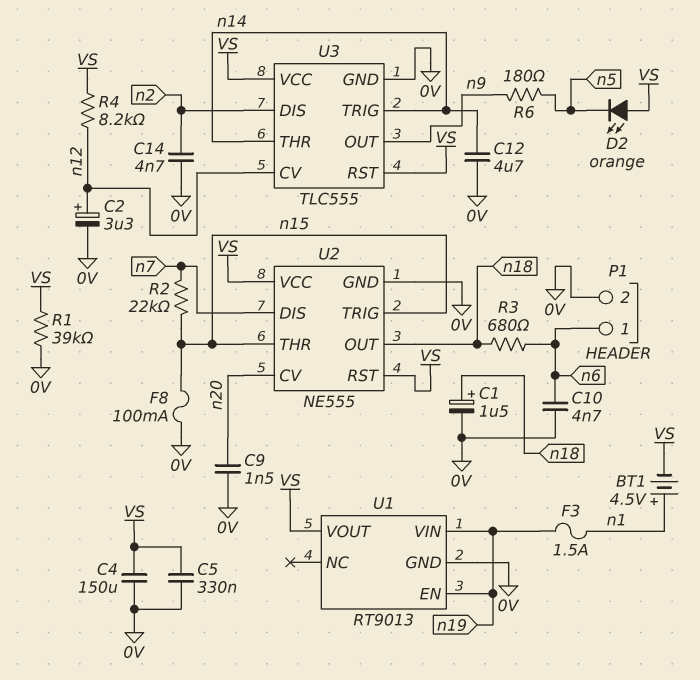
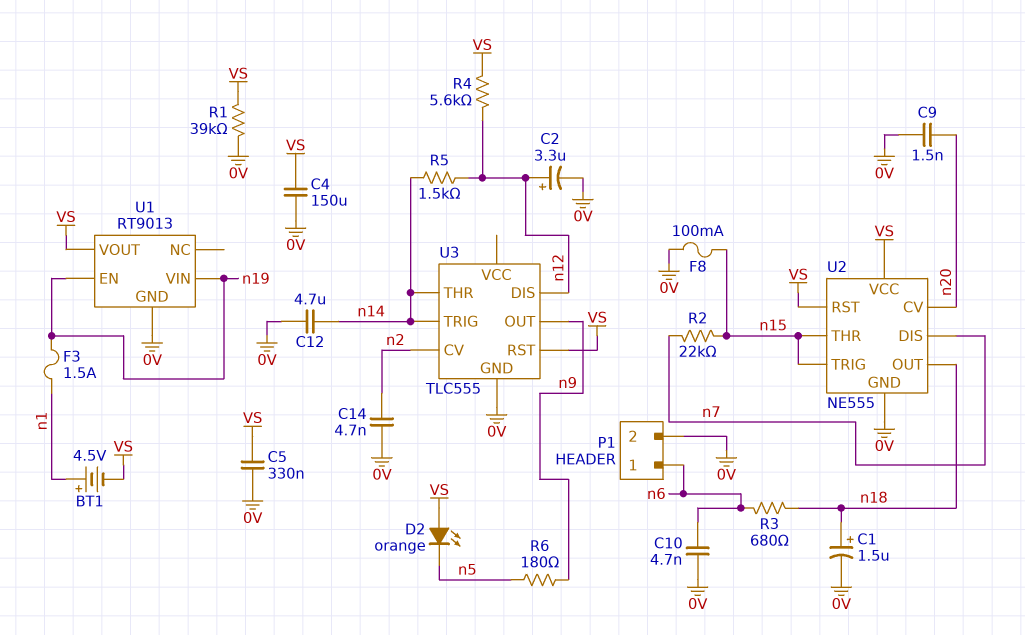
R4: 8.2k (VS, n12) -> 5.6k (VS, n12)
R5: none -> 1.5k (n12, n14)
U3 pin CV: n12 -> n2
U3 pin DIS: n2 -> n12
U3 pin VCC: VS -> none

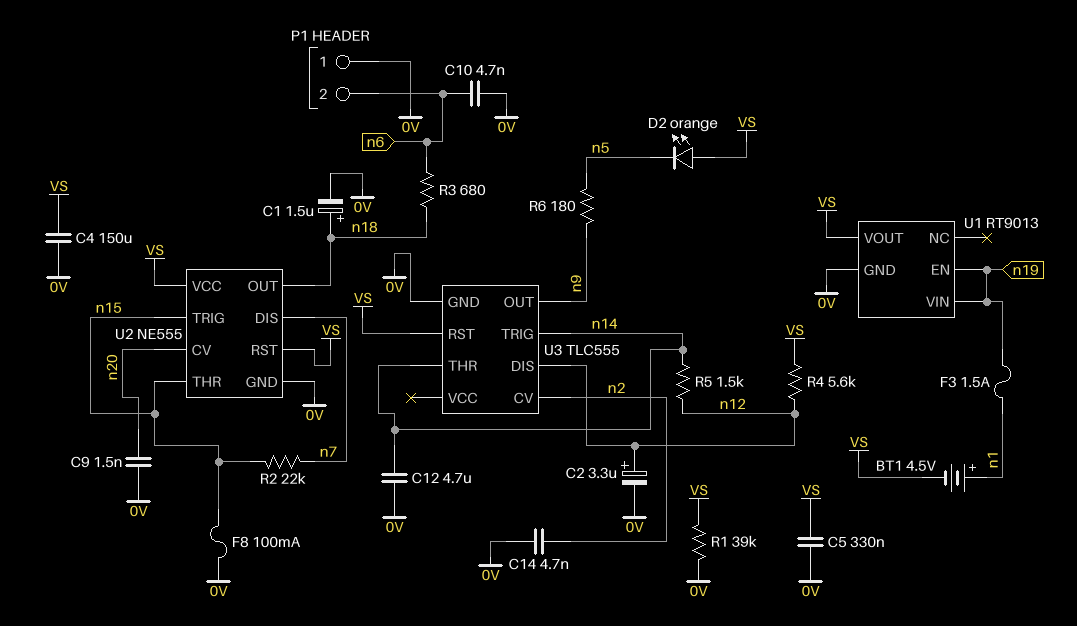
P1 pin 1: n6 -> 0V
P1 pin 2: 0V -> n6

